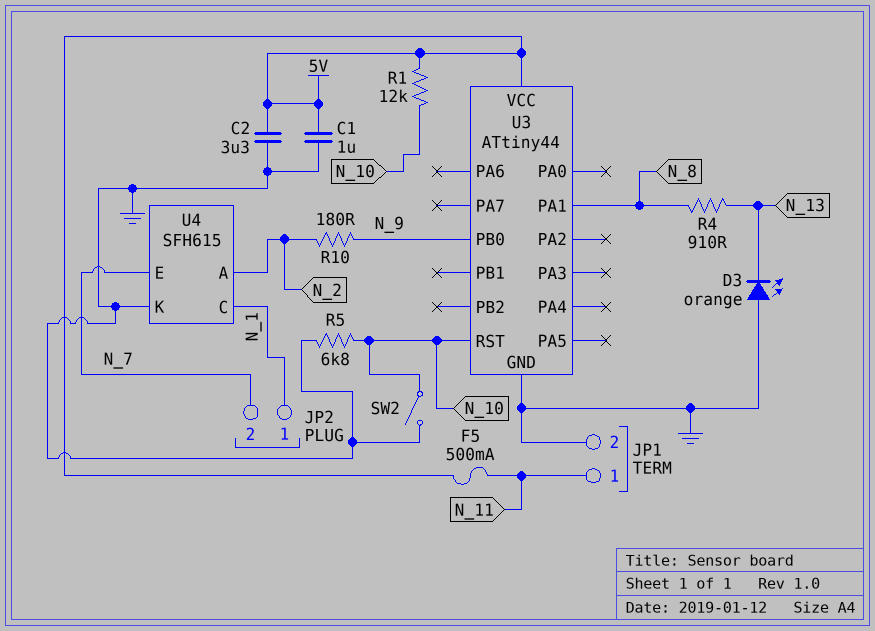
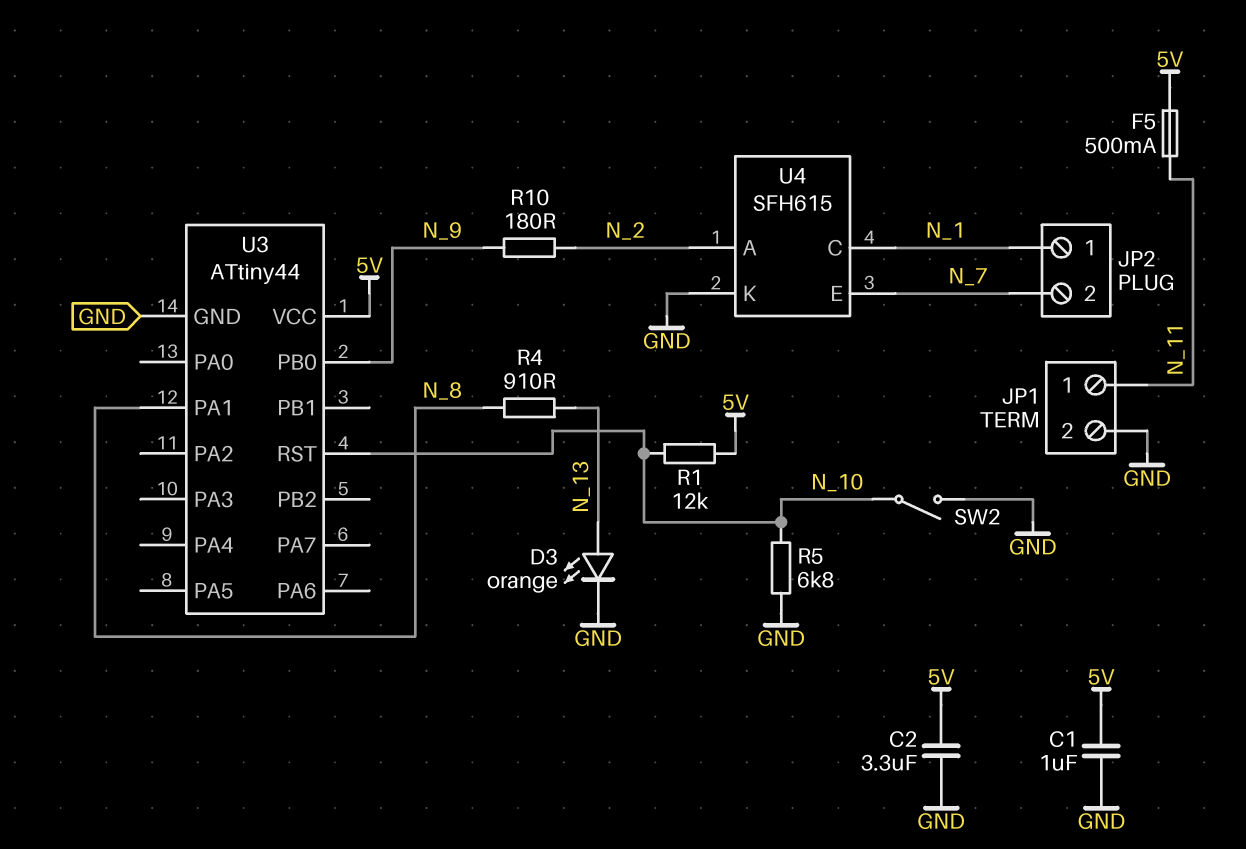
D3: LED orange (A GND, K N_13) -> LED orange (A N_13, K GND)

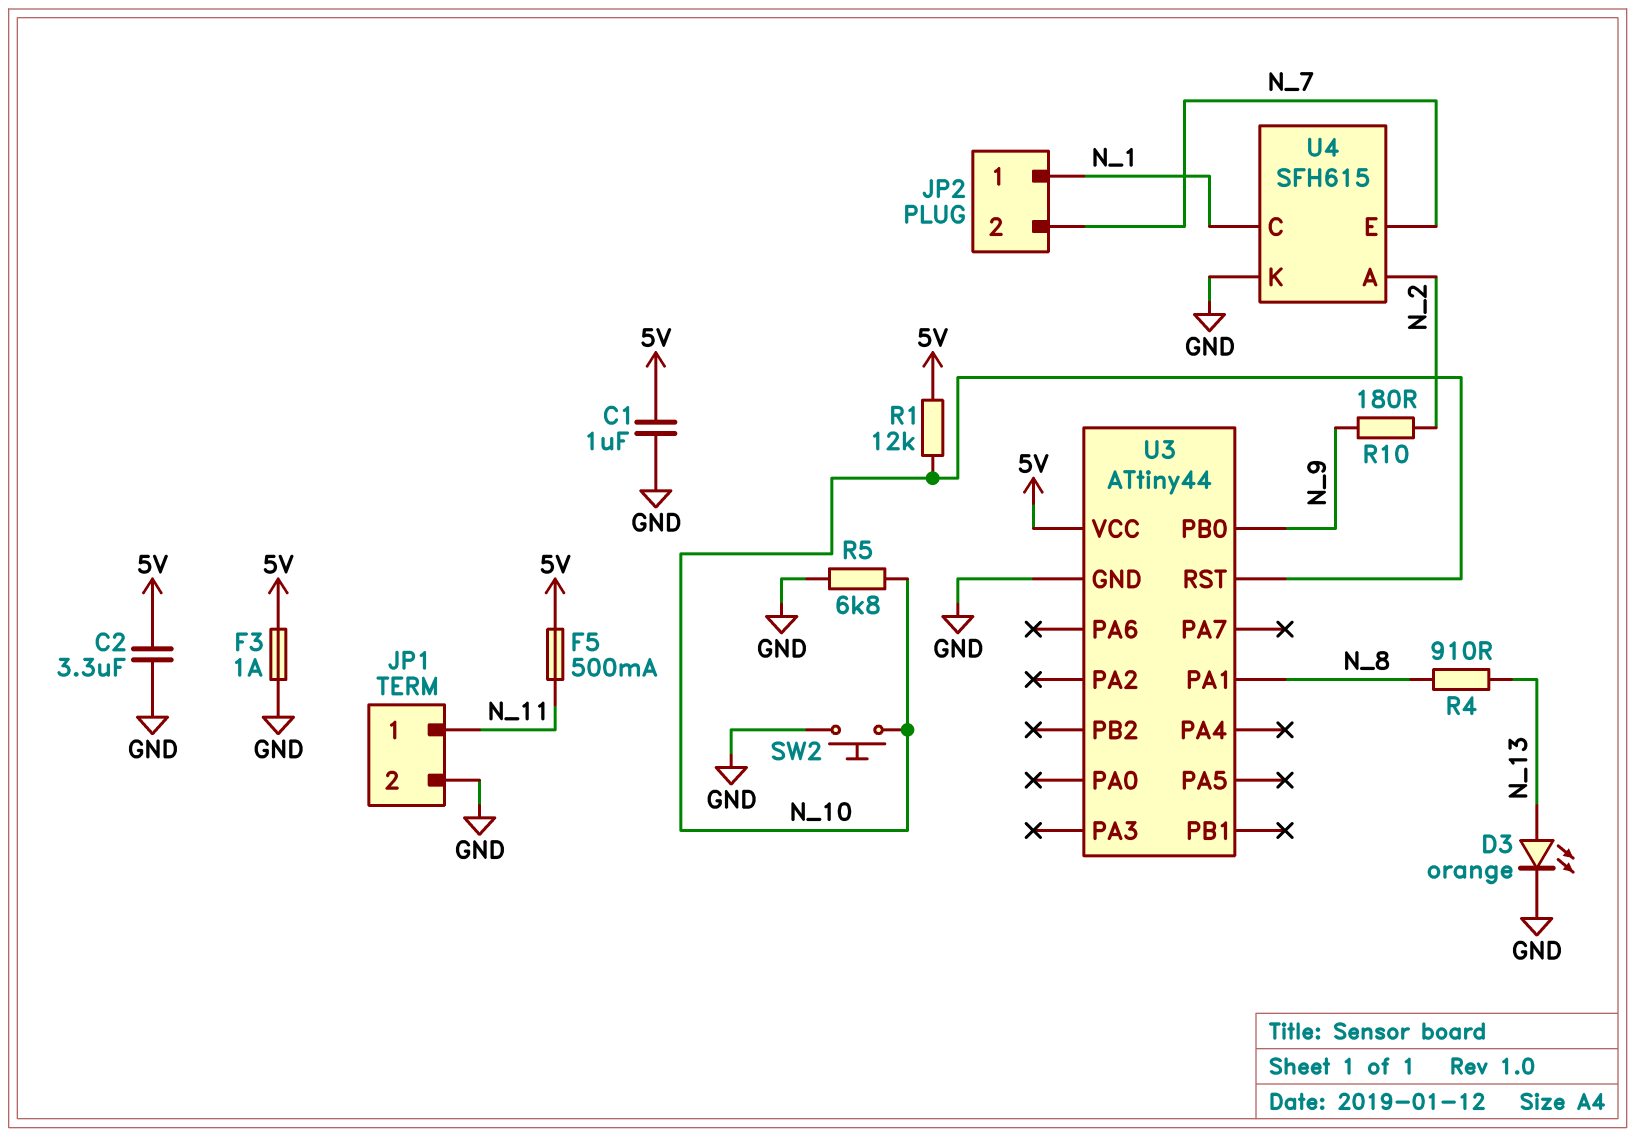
F3: none -> 1A (5V, GND)
SW2: switch (GND, N_10) -> button (GND, N_10)

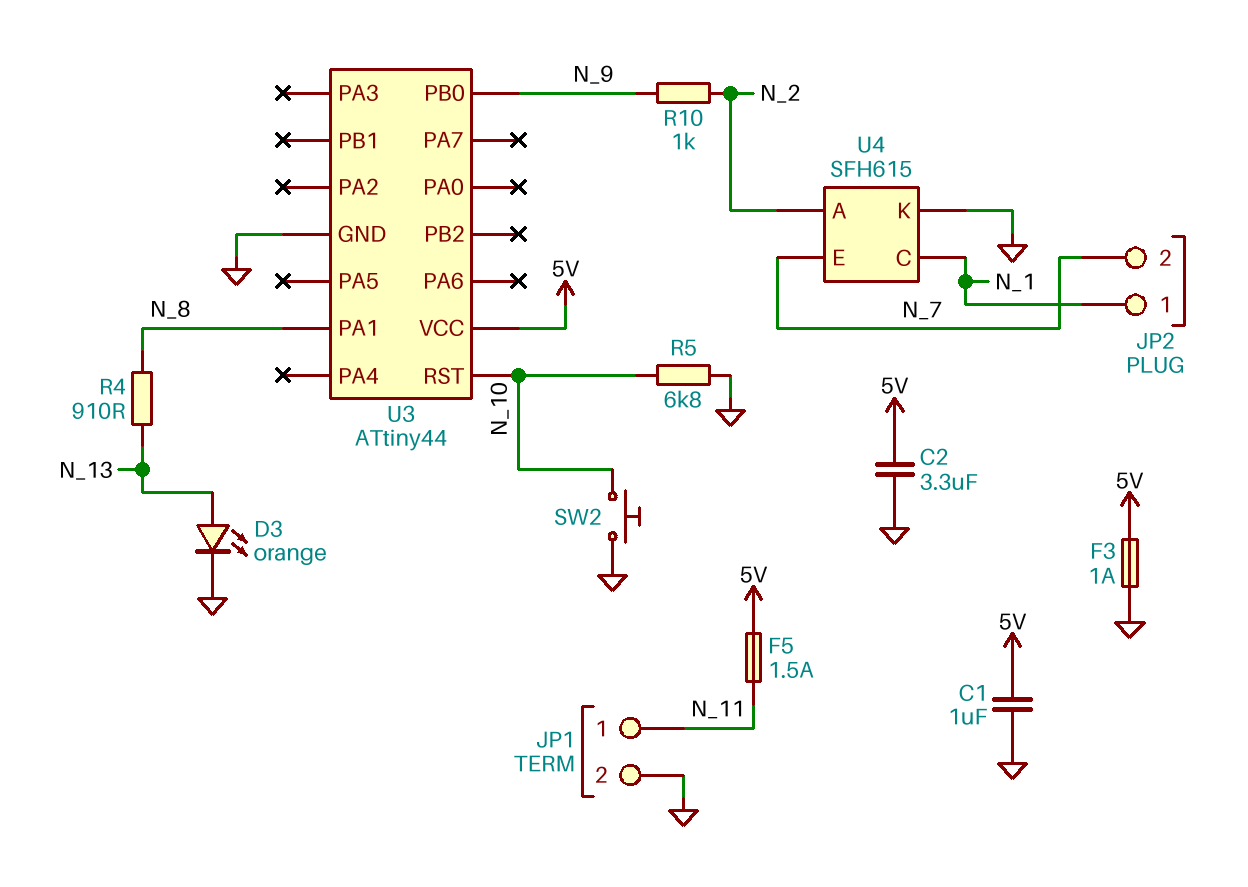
F5: 500mA (5V, N_11) -> 1.5A (5V, N_11)
R1: 12k (5V, N_10) -> none
R10: 180 (N_2, N_9) -> 1k (N_2, N_9)

